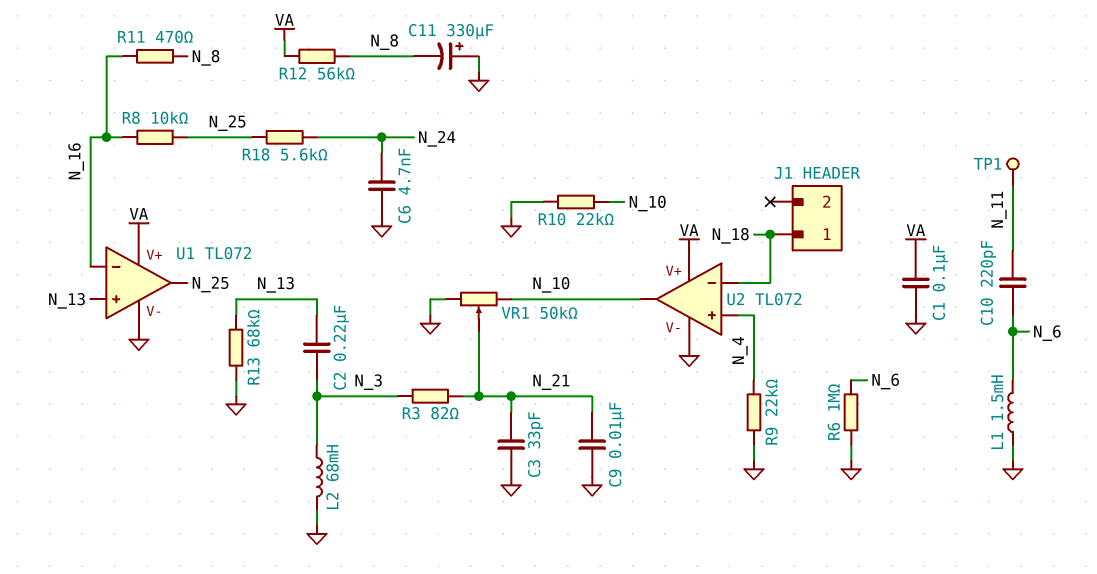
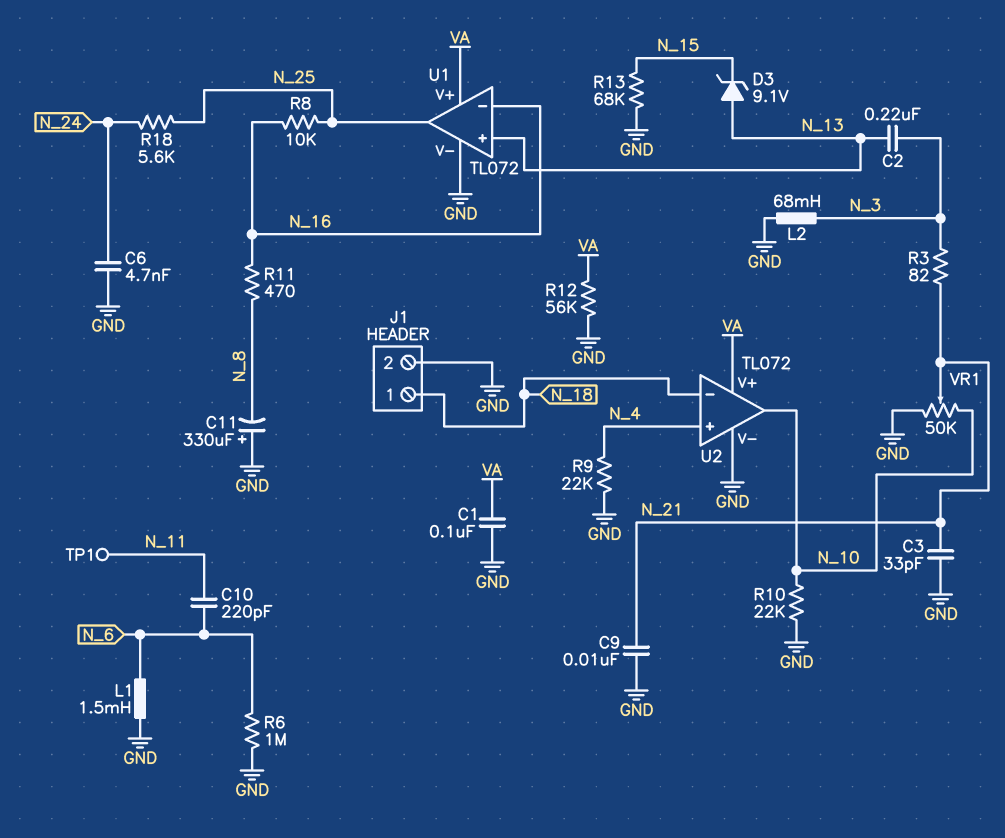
D3: none -> zener 9.1V (A N_13, K N_15)
J1 pin 2: none -> GND
R12: 56k (N_8, VA) -> 56k (GND, VA)
R13: 68k (GND, N_13) -> 68k (GND, N_15)

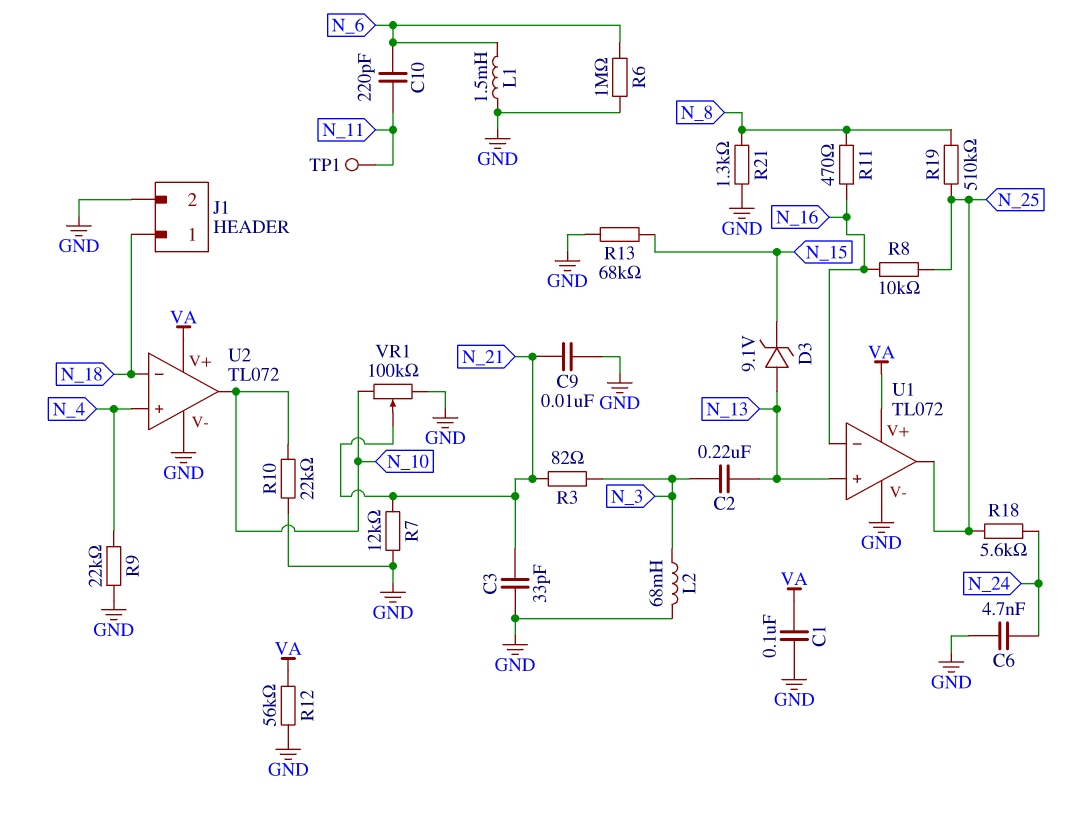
C11: 330uF (plus GND, minus N_8) -> none
R7: none -> 12k (GND, N_21)
R19: none -> 510k (N_8, N_25)
R21: none -> 1.3k (GND, N_8)
VR1: 50k (GND, N_10, wiper N_21) -> 100k (GND, N_10, wiper N_21)

